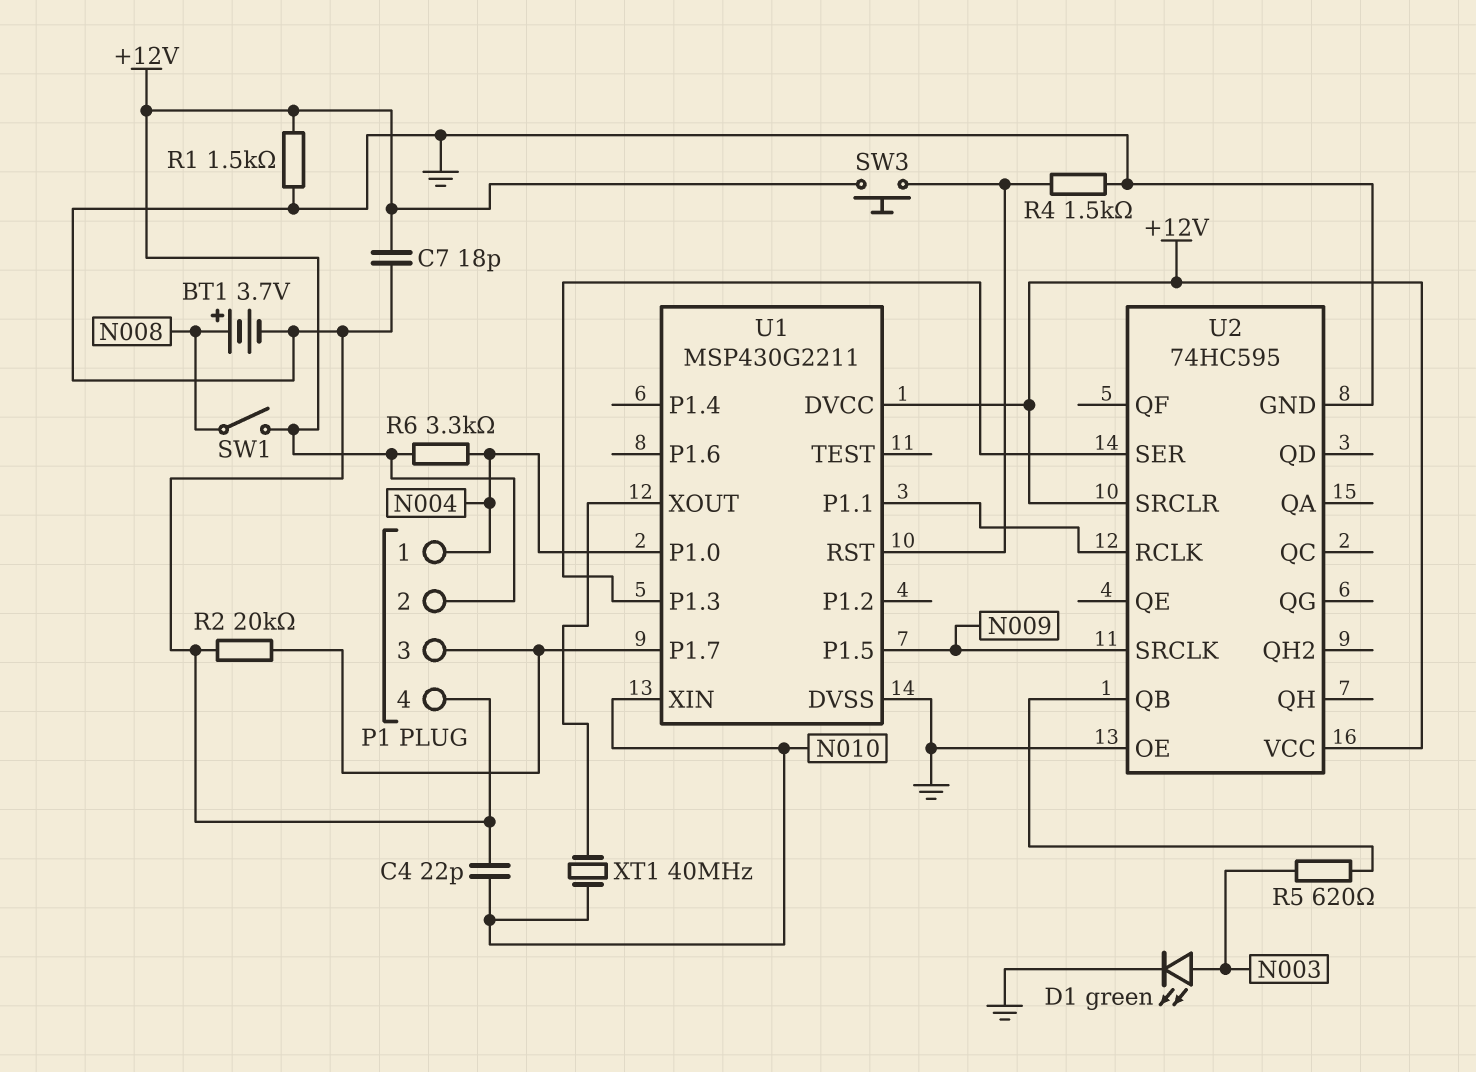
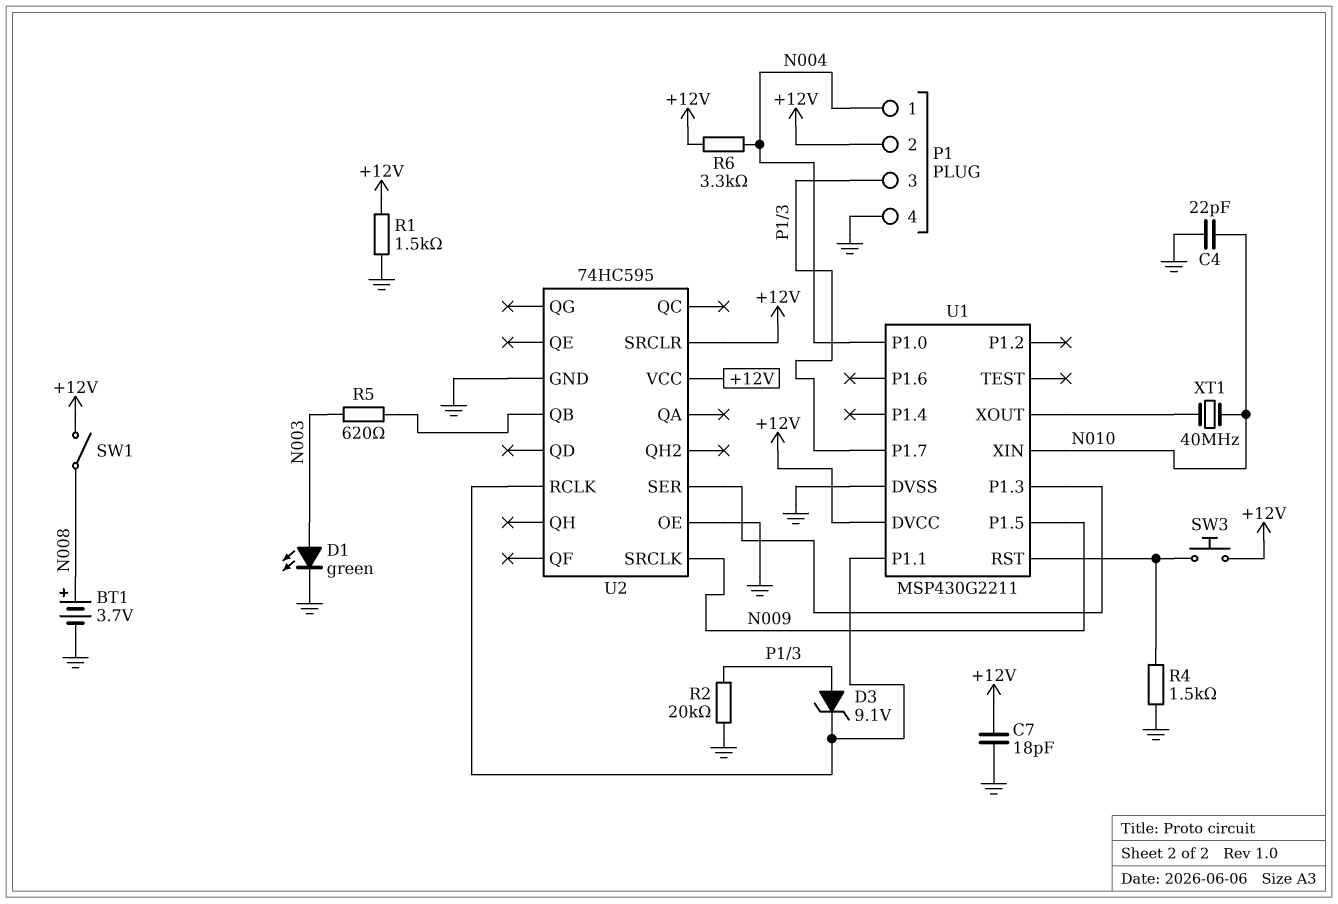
D3: none -> zener 9.1V (A P1/3, K U1/P1.1)

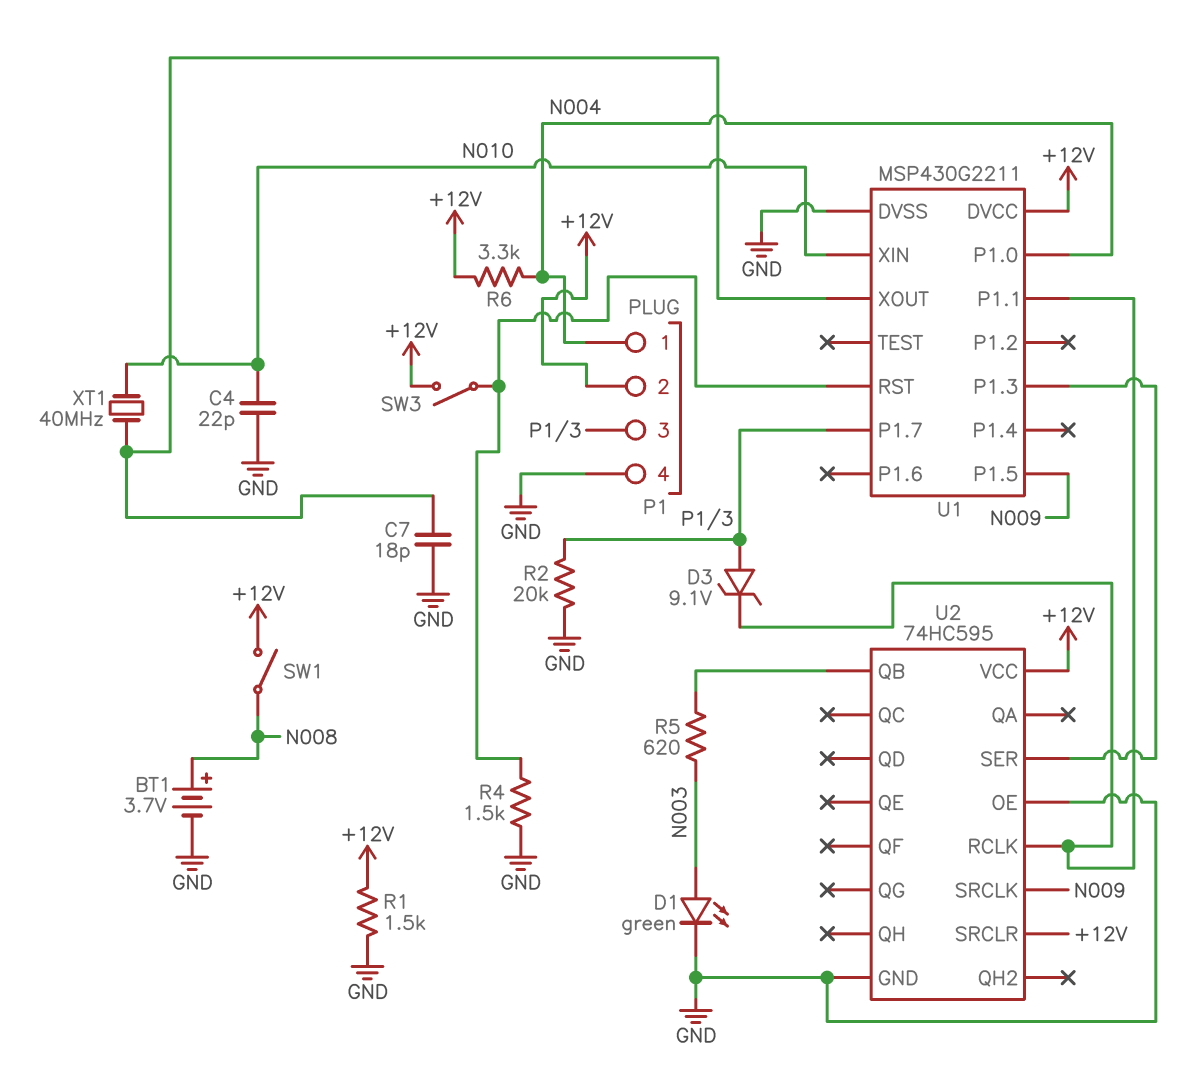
C7: 18pF (+12V, GND) -> 18pF (GND, U1/XOUT)
SW3: button (+12V, U1/RST) -> switch (+12V, U1/RST)

